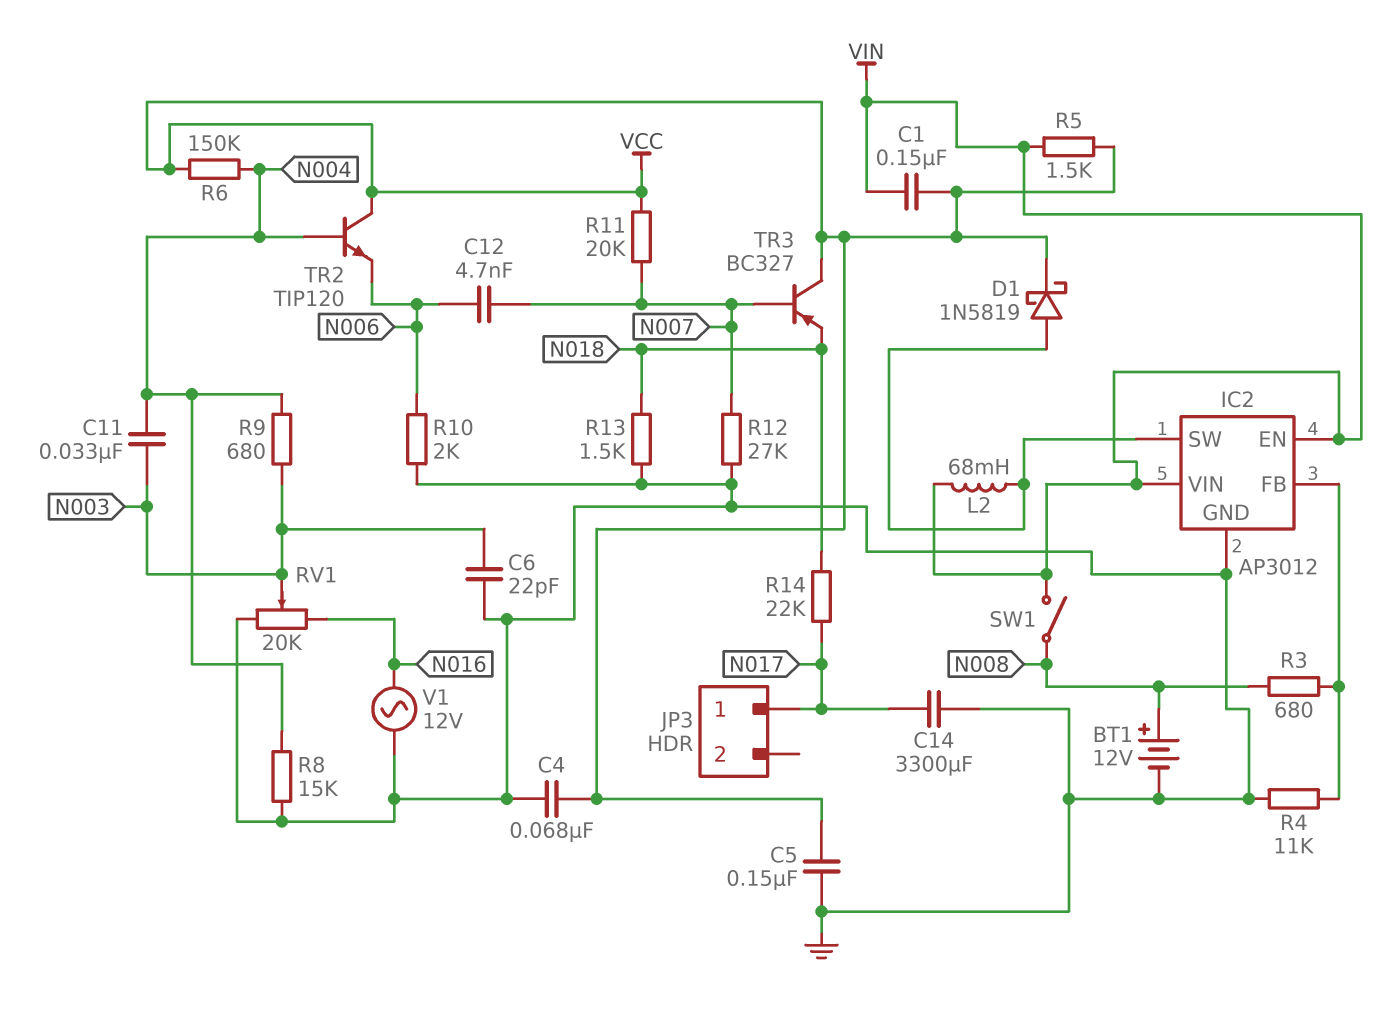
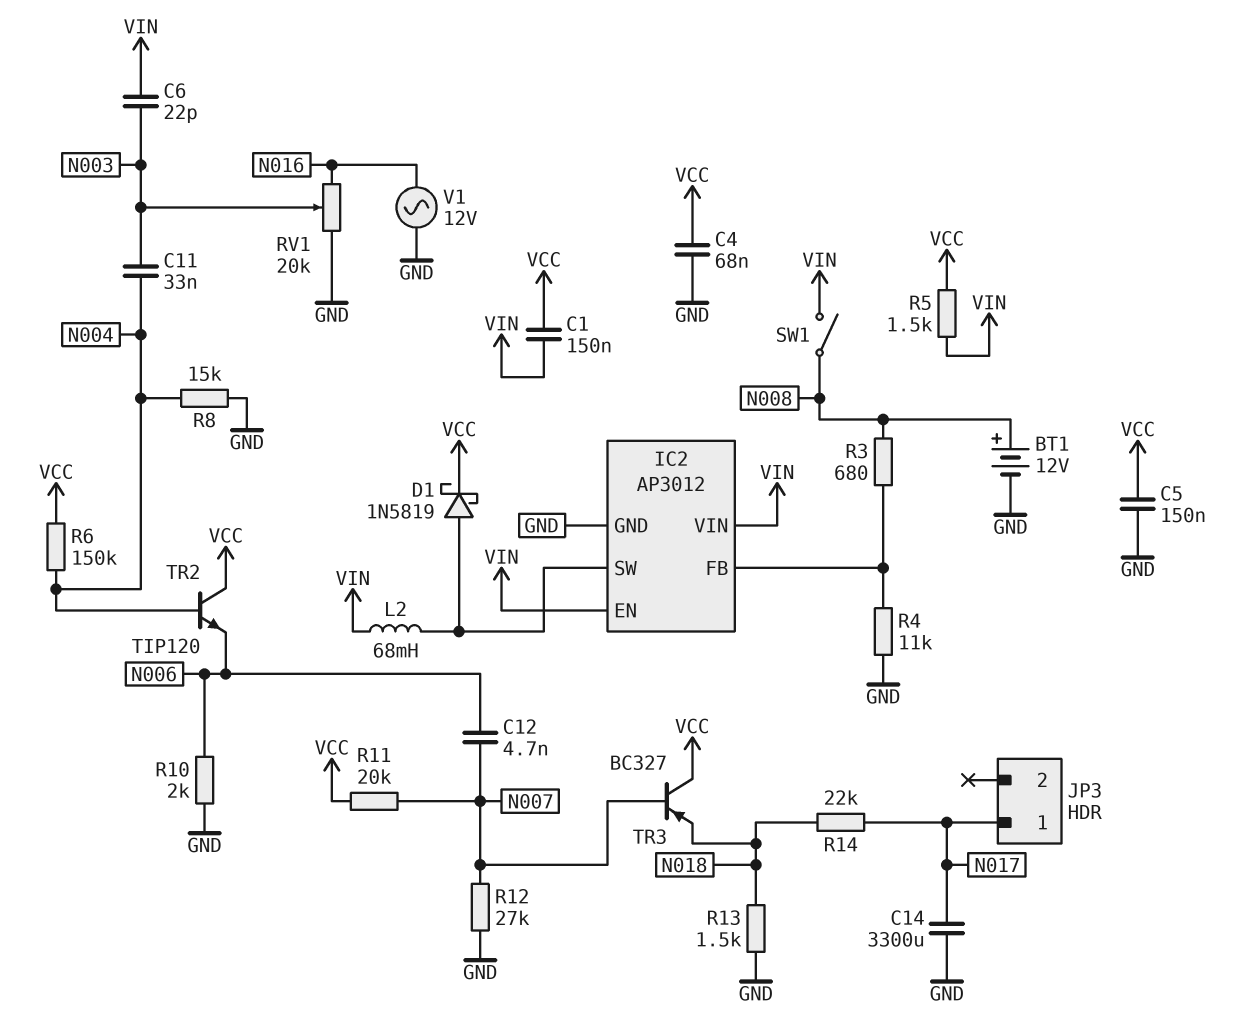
C6: 22pF (GND, N003) -> 22pF (N003, VIN)
R9: 680 (N003, N004) -> none

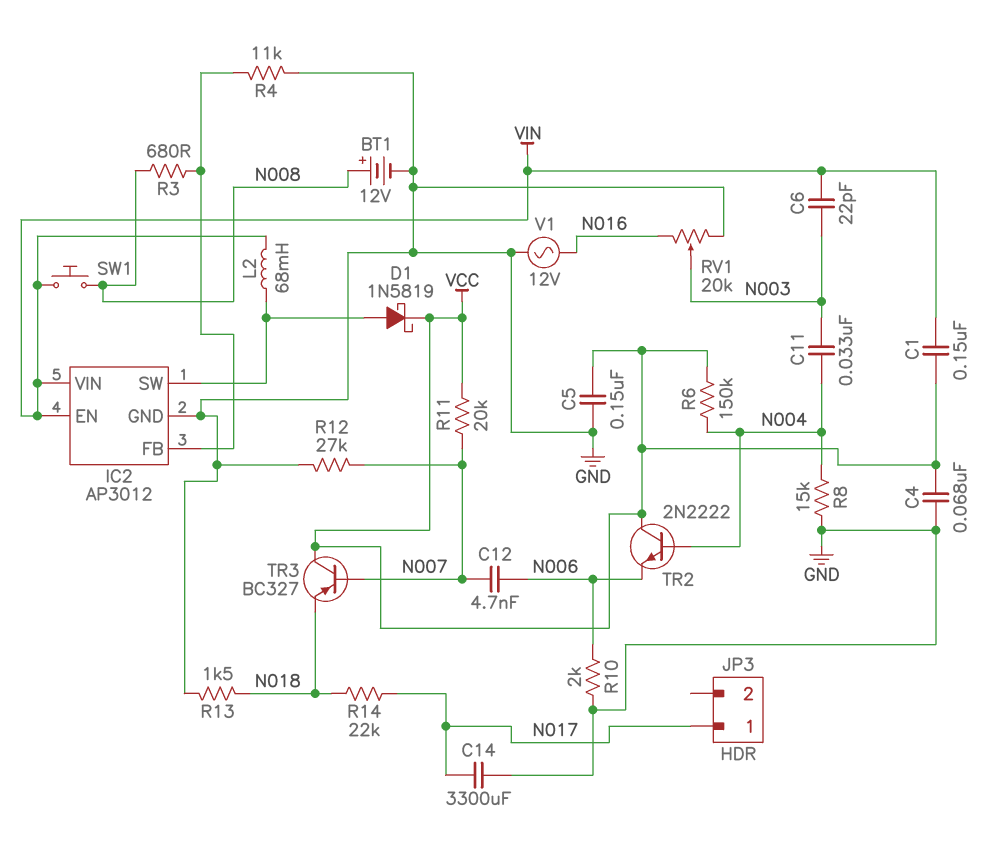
R5: 1.5k (VCC, VIN) -> none
SW1: switch (N008, VIN) -> button (N008, VIN)
TR2: NPN TIP120 (B N004, C VCC, E N006) -> NPN 2N2222 (B N004, C VCC, E N006)

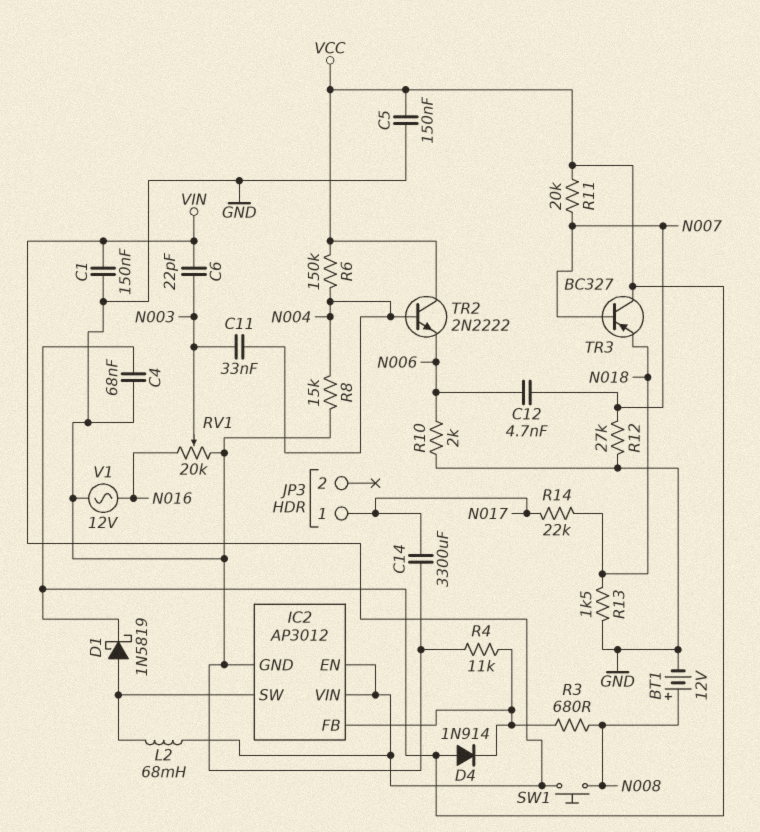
C1: 150nF (VCC, VIN) -> 150nF (GND, VIN)
D4: none -> diode 1N914 (A VCC, K IC2/FB)

